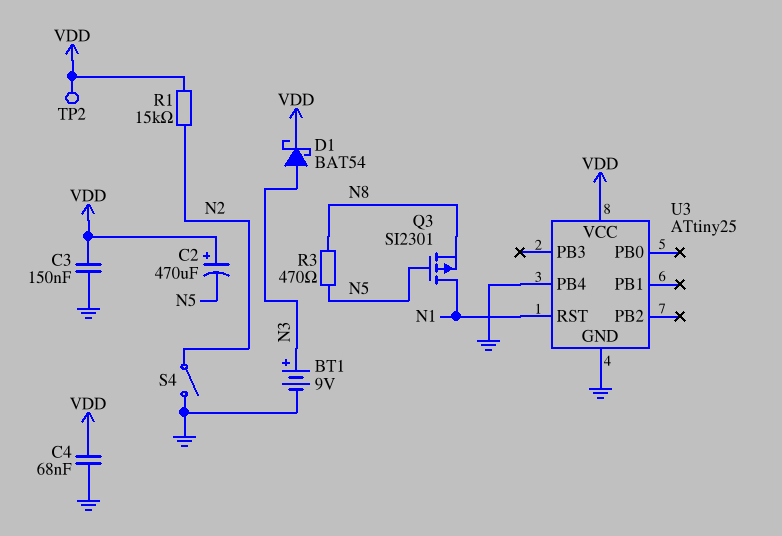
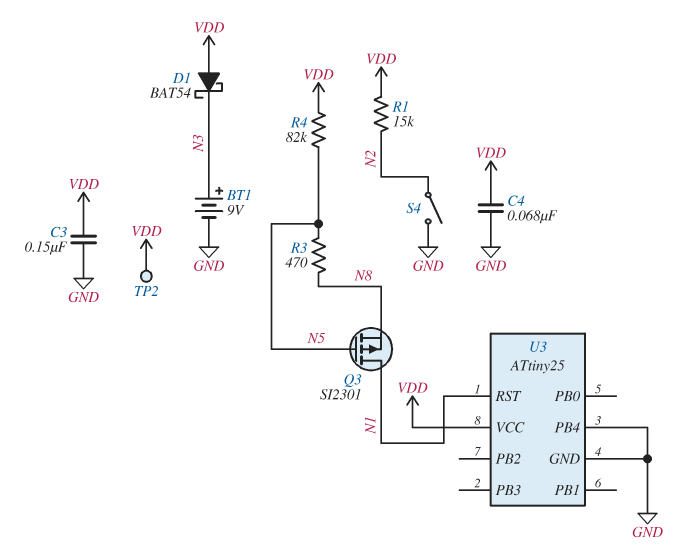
C2: 470uF (plus VDD, minus N5) -> none
D1: schottky BAT54 (A N3, K VDD) -> schottky BAT54 (A VDD, K N3)
R4: none -> 82k (N5, VDD)

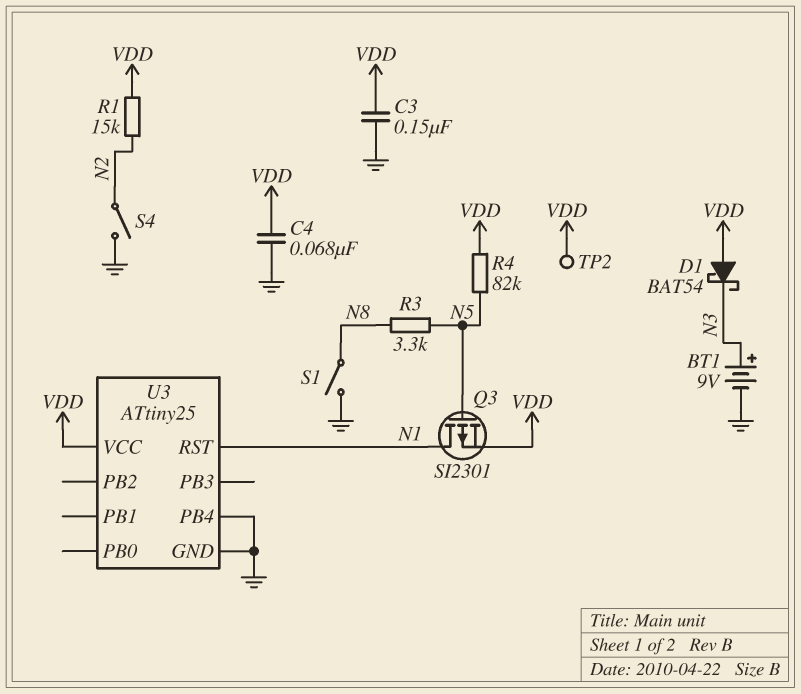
Q3: PMOS SI2301 (G N5, D N1, S N8) -> PMOS SI2301 (G N5, D N1, S VDD)
R3: 470 (N5, N8) -> 3.3k (N5, N8)
S1: none -> switch (GND, N8)

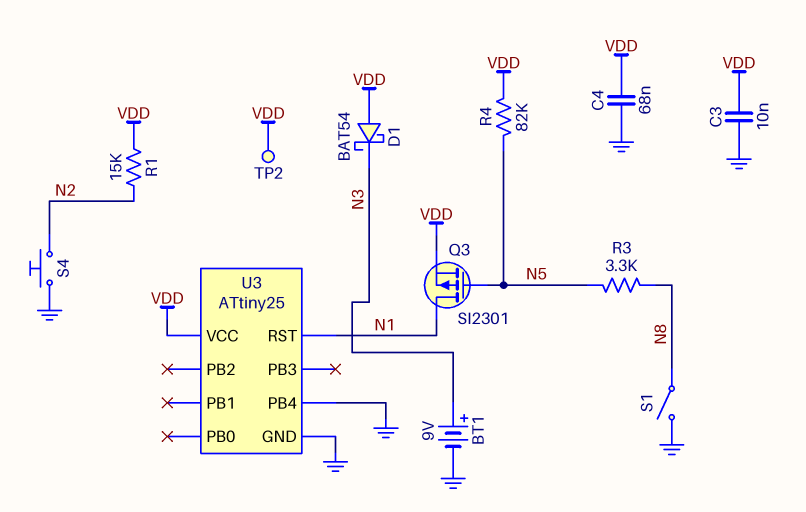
C3: 150nF (GND, VDD) -> 10nF (GND, VDD)
S4: switch (GND, N2) -> button (GND, N2)

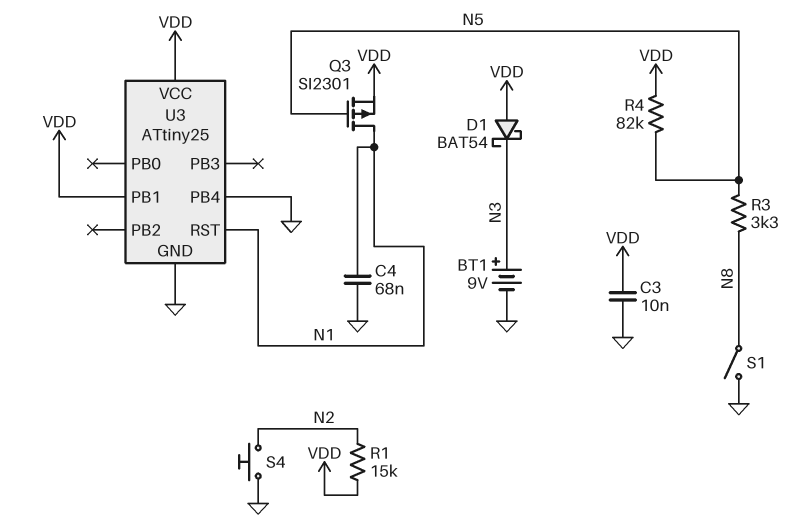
C4: 68nF (GND, VDD) -> 68nF (GND, N1)
TP2: test point (VDD) -> none
U3 pin PB1: none -> VDD

